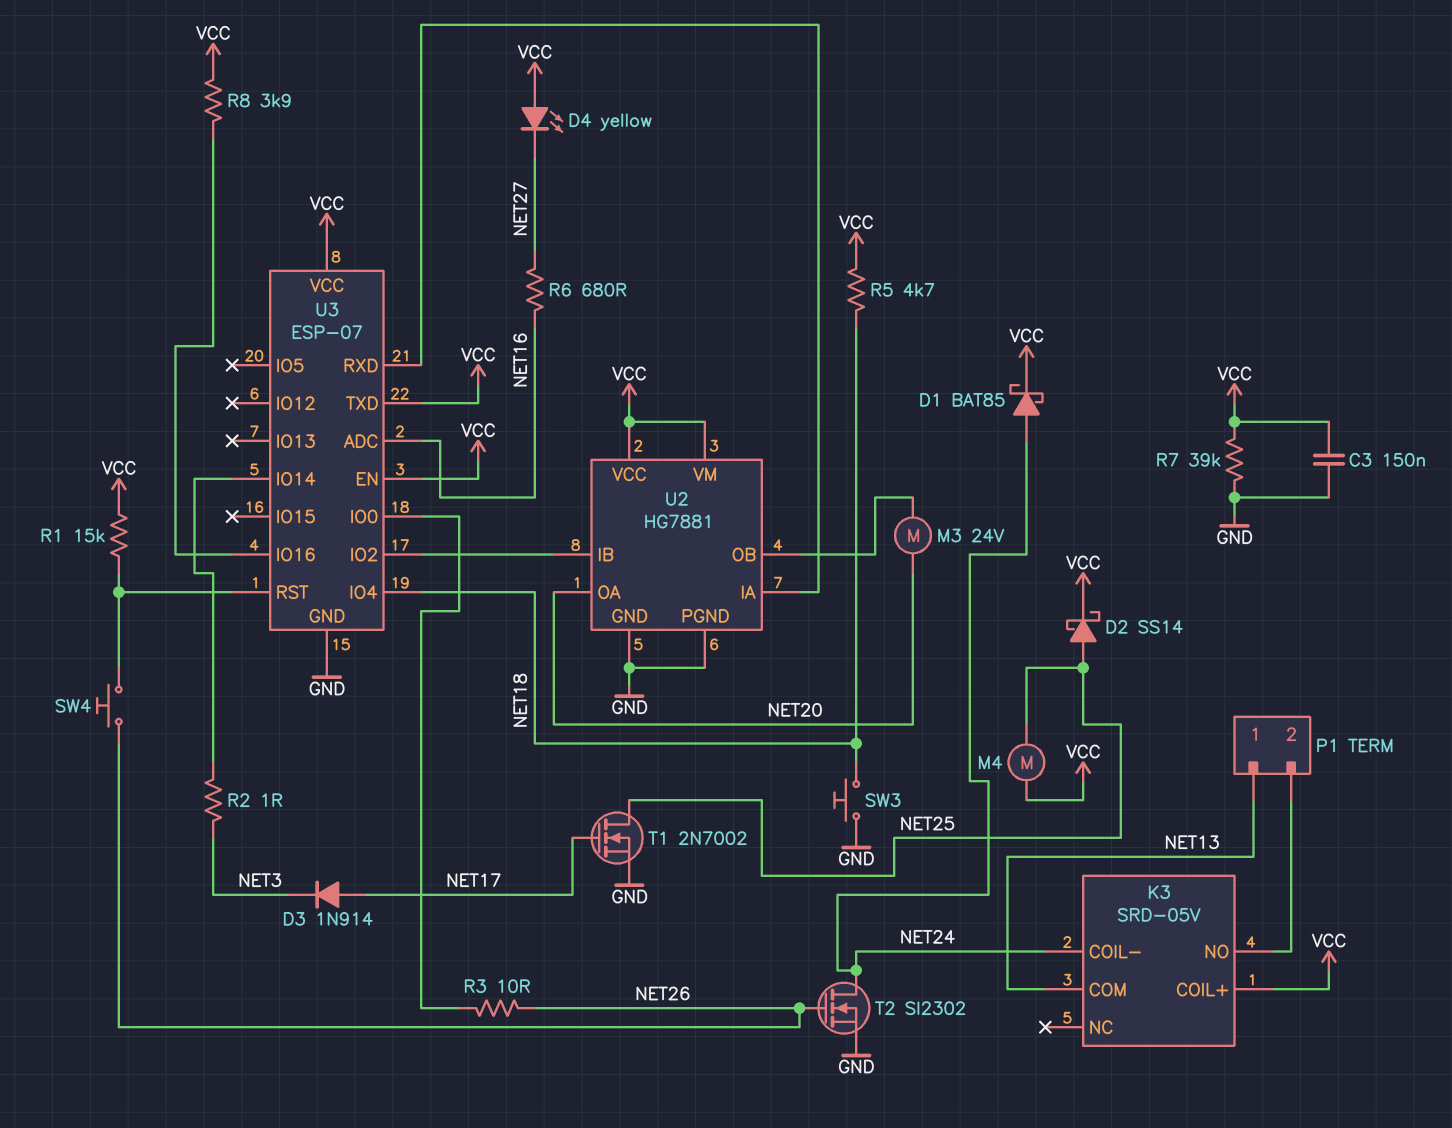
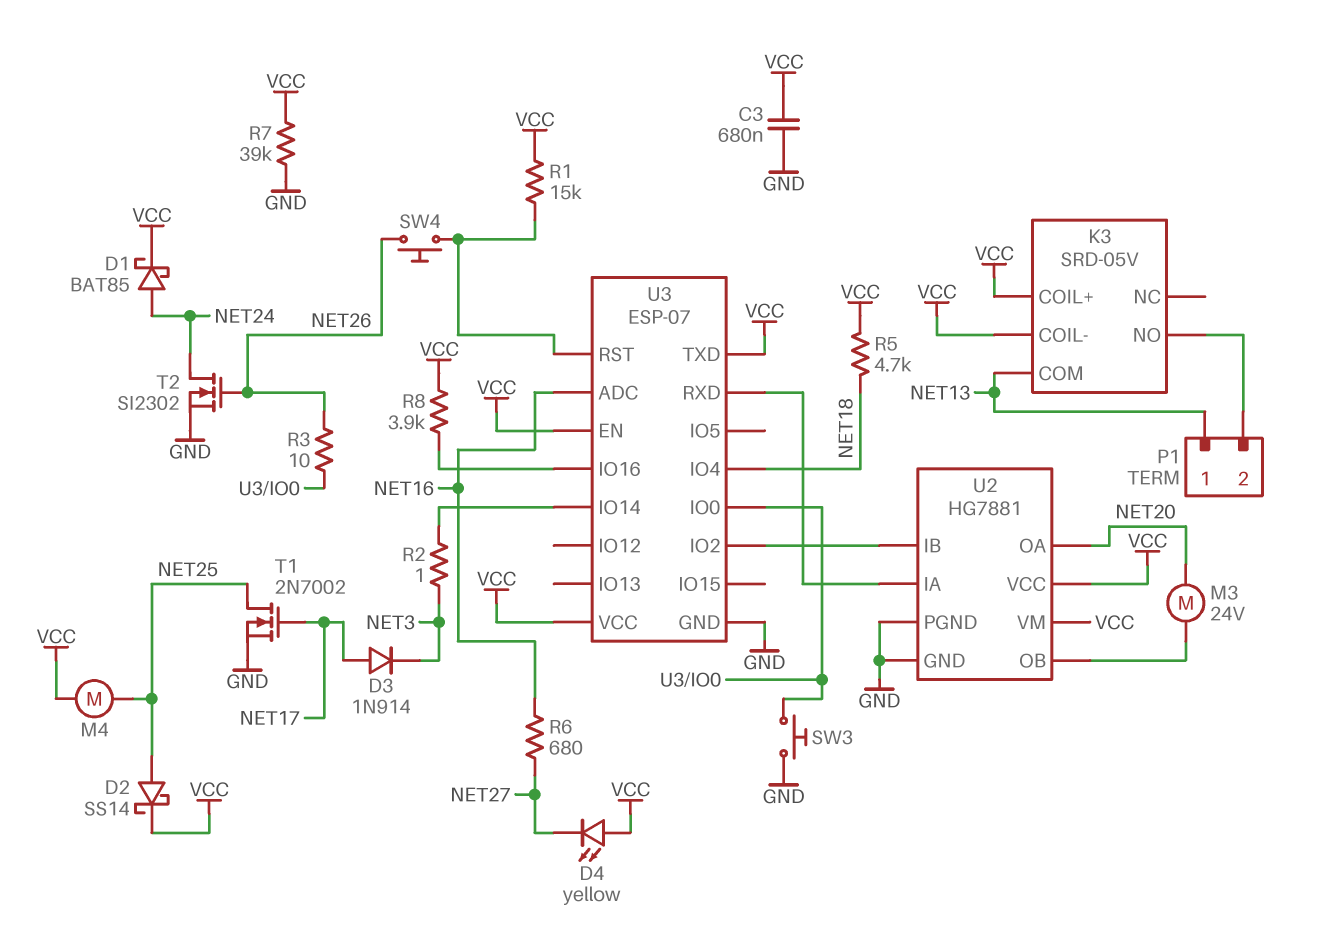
C3: 150nF (GND, VCC) -> 680nF (GND, VCC)
K3 pin COIL-: NET24 -> VCC
SW3: button (GND, NET18) -> button (GND, U3/IO0)

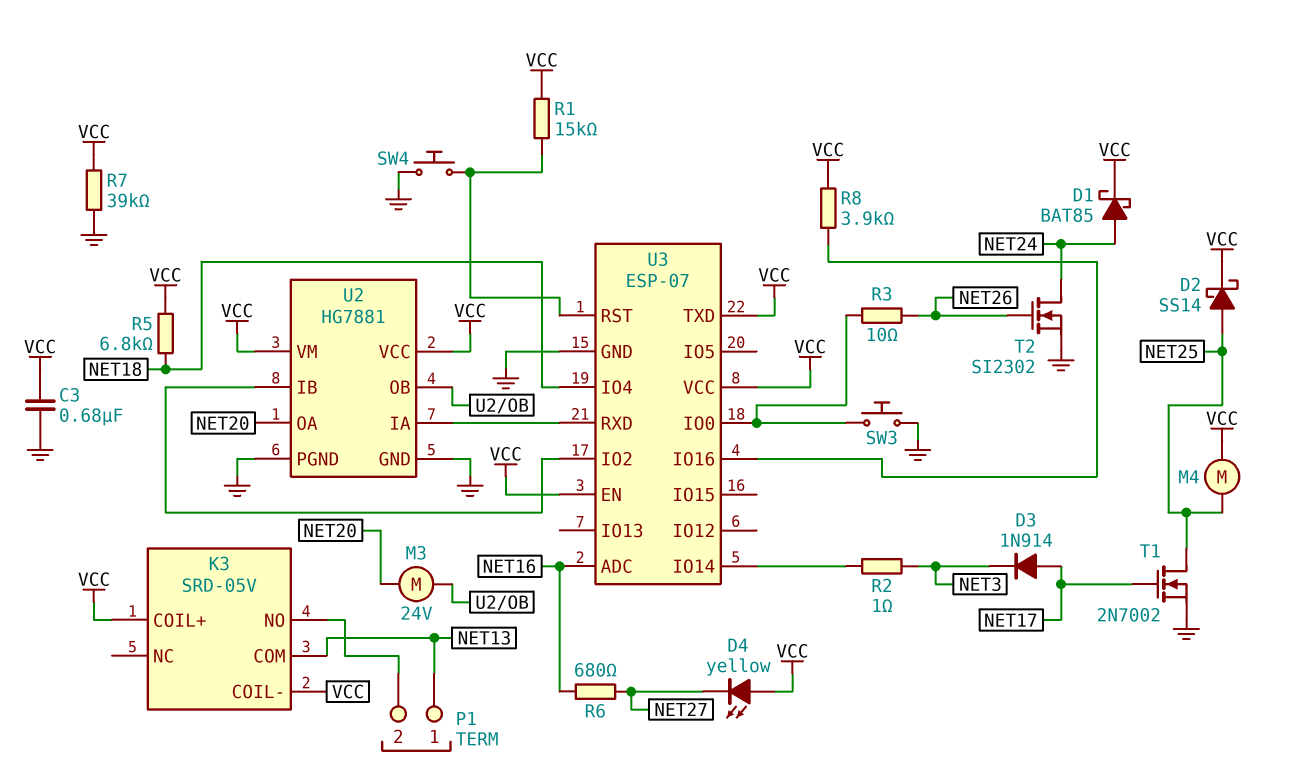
R5: 4.7k (NET18, VCC) -> 6.8k (NET18, VCC)
SW4: button (NET26, U3/RST) -> button (GND, U3/RST)

